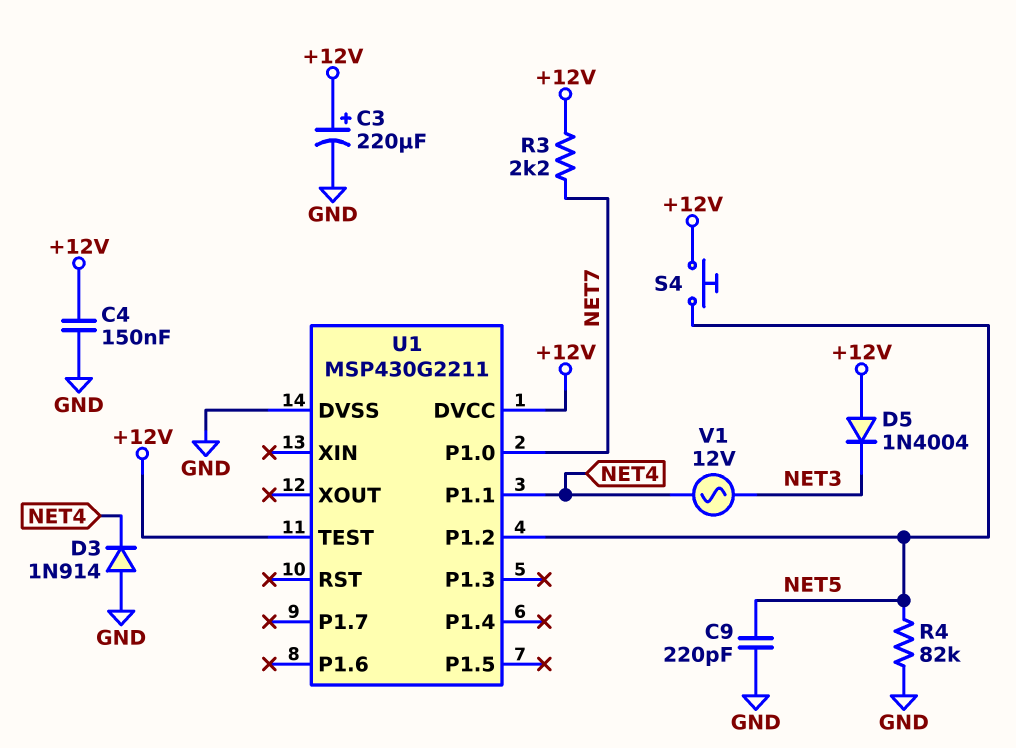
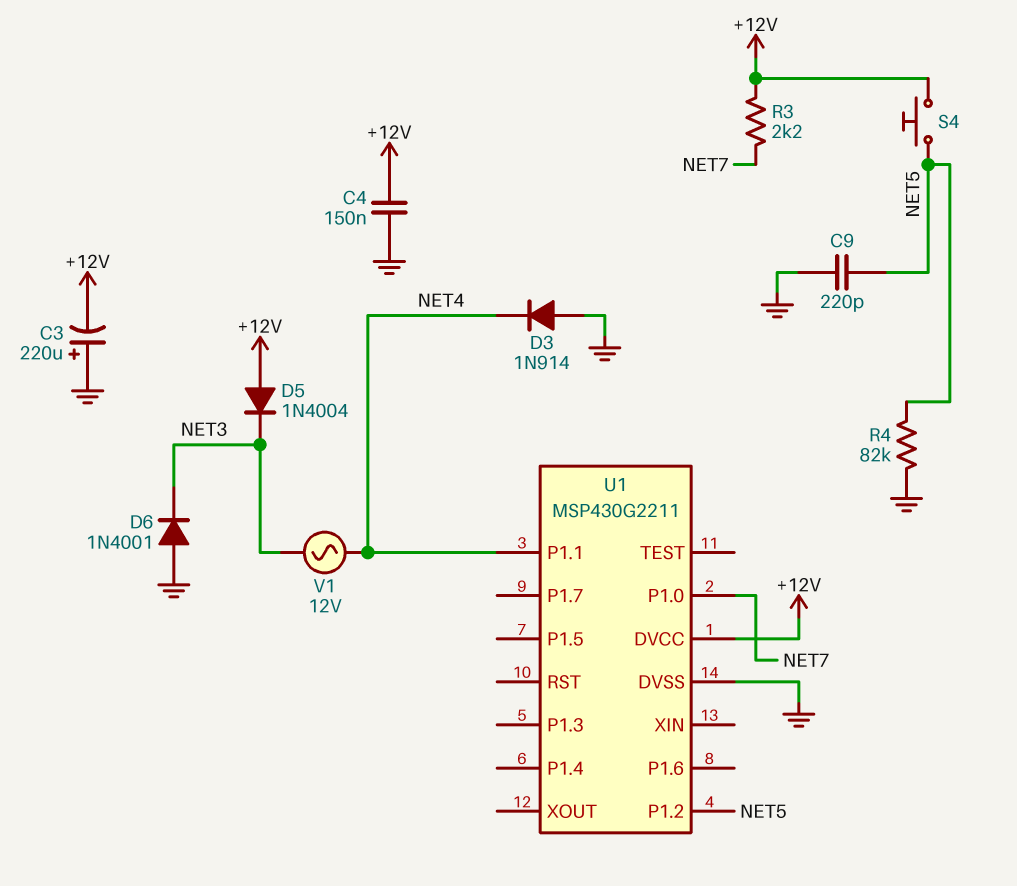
C3: 220uF (plus +12V, minus GND) -> 220uF (plus GND, minus +12V)
D6: none -> diode 1N4001 (A GND, K NET3)
U1 pin TEST: +12V -> none

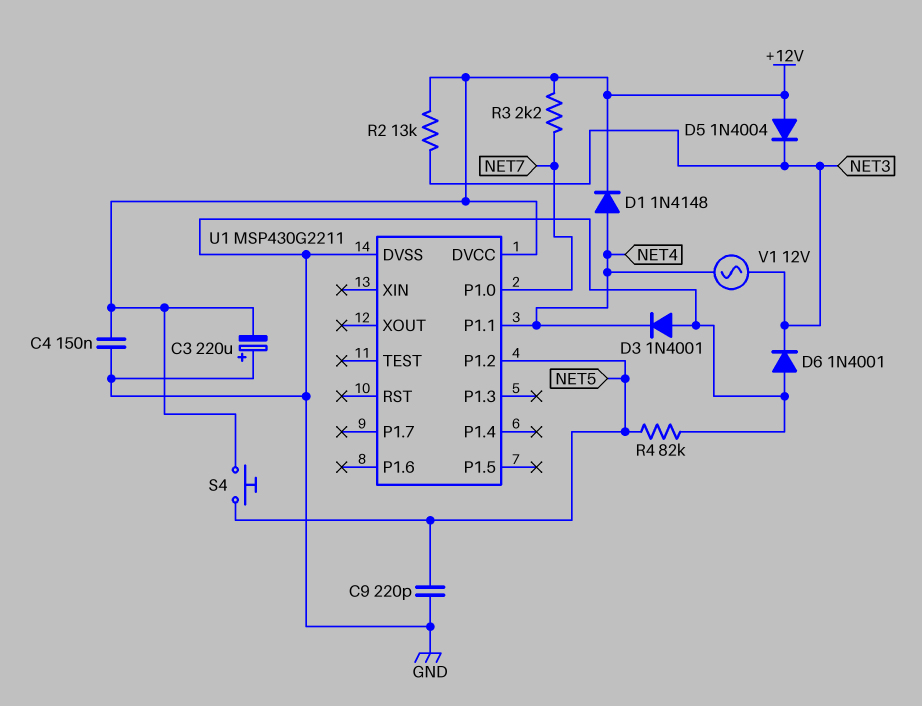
D1: none -> diode 1N4148 (A NET4, K +12V)
D3: diode 1N914 (A GND, K NET4) -> diode 1N4001 (A GND, K NET4)
R2: none -> 13k (+12V, NET3)

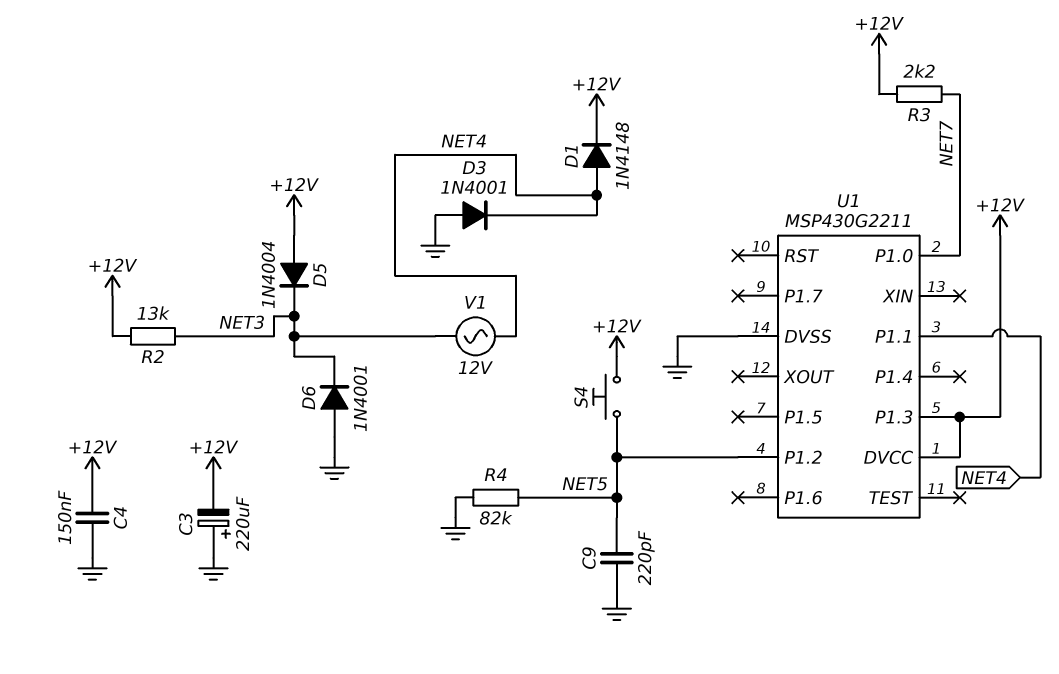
U1 pin P1.3: none -> +12V

